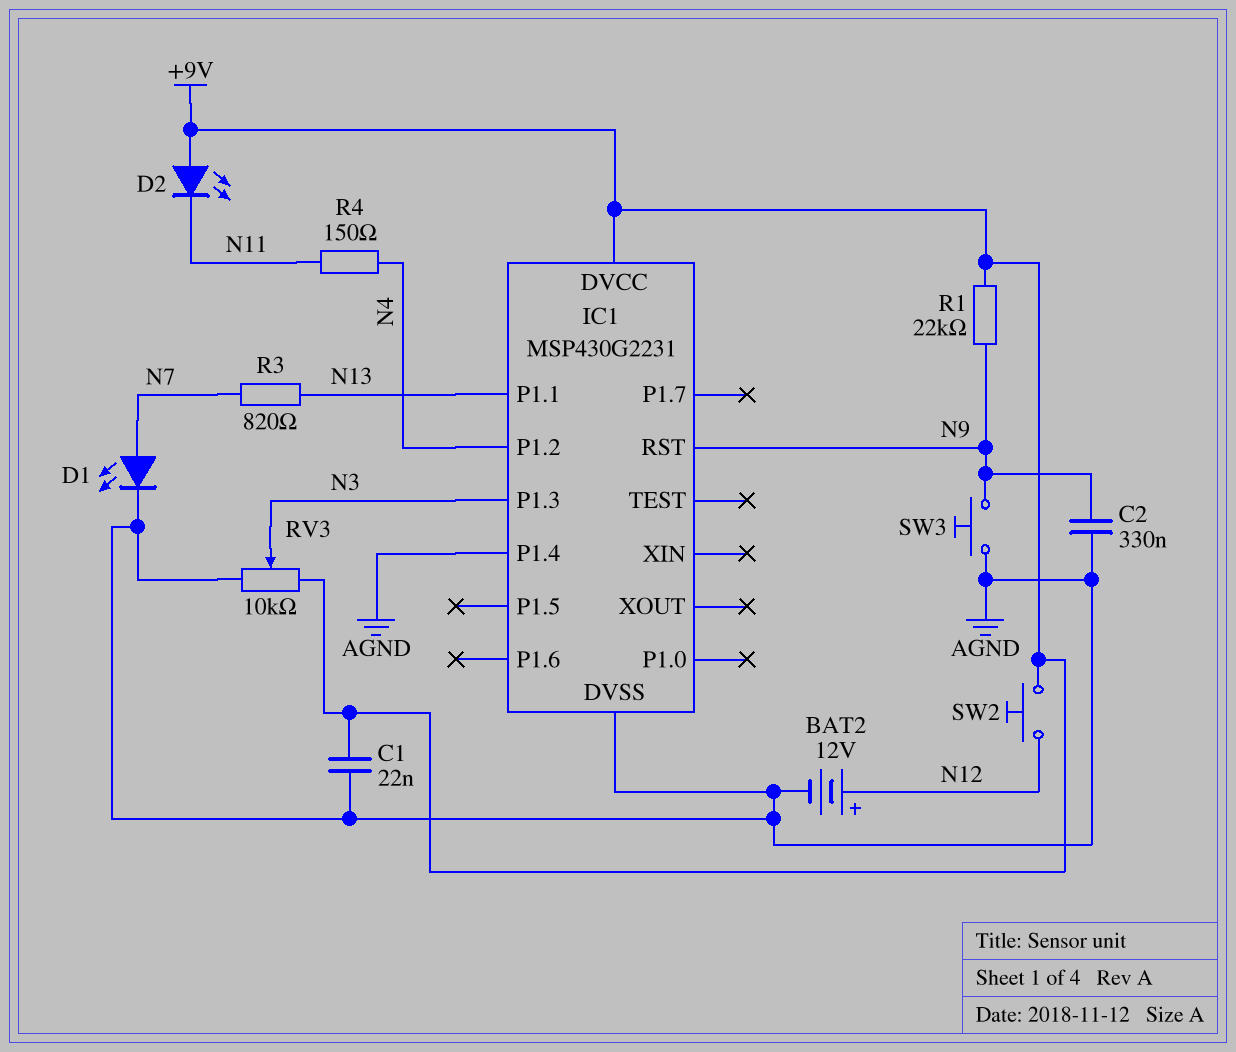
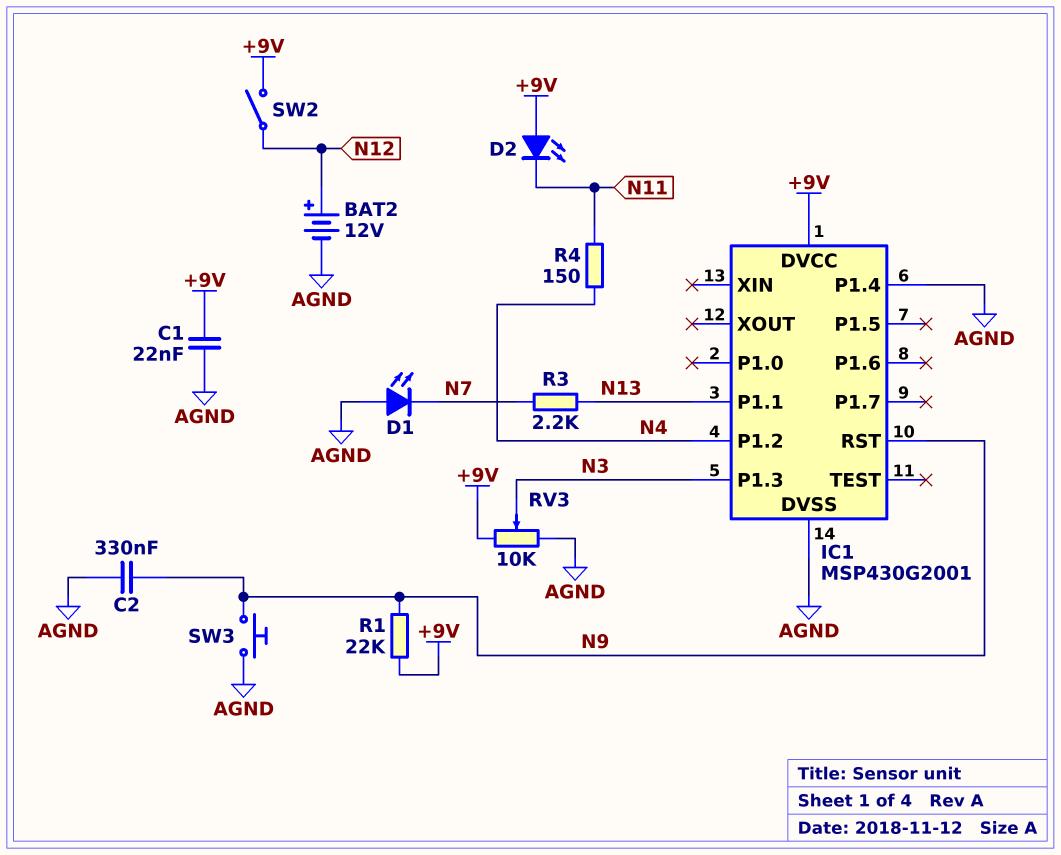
D1: LED (A N7, K AGND) -> LED (A AGND, K N7)
IC1: MSP430G2231 -> MSP430G2001
R3: 820 (N7, N13) -> 2.2k (N7, N13)
SW2: button (+9V, N12) -> switch (+9V, N12)

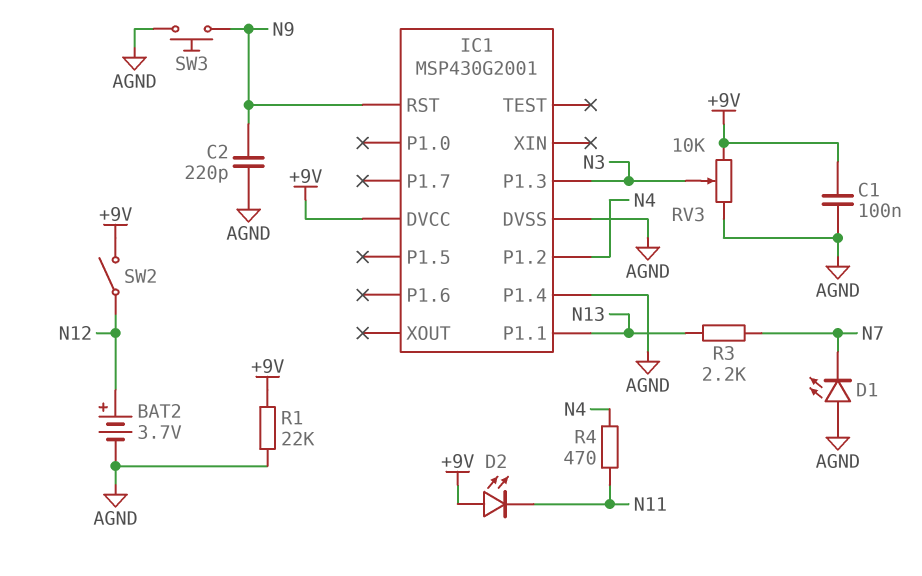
BAT2: 12V (plus N12, minus AGND) -> 3.7V (plus N12, minus AGND)
C1: 22nF (+9V, AGND) -> 100nF (+9V, AGND)
C2: 330nF (AGND, N9) -> 220pF (AGND, N9)
R1: 22k (+9V, N9) -> 22k (+9V, AGND)
R4: 150 (N4, N11) -> 470 (N4, N11)

